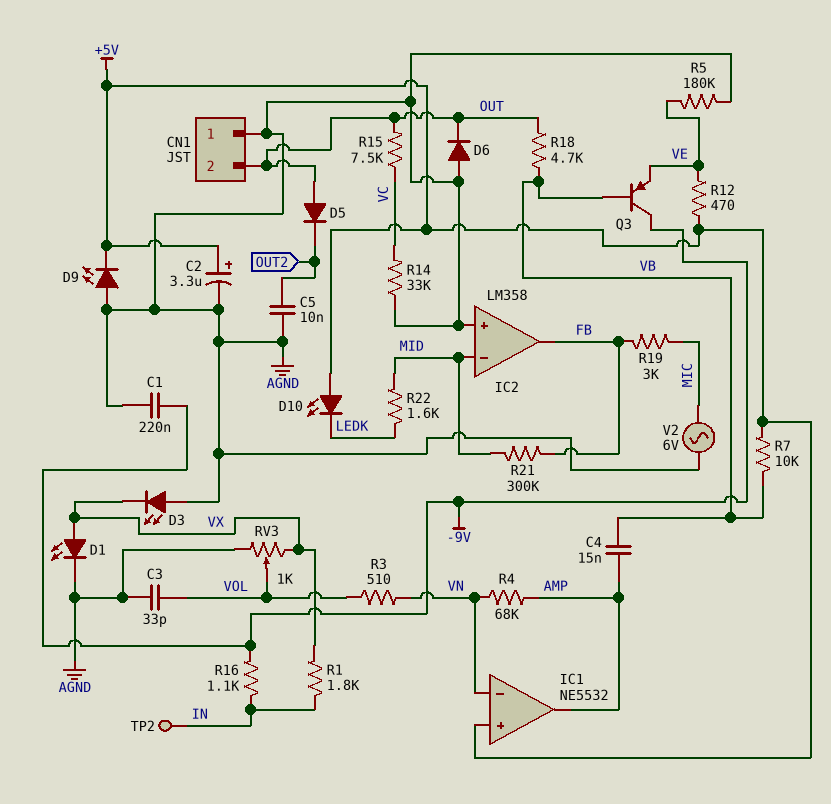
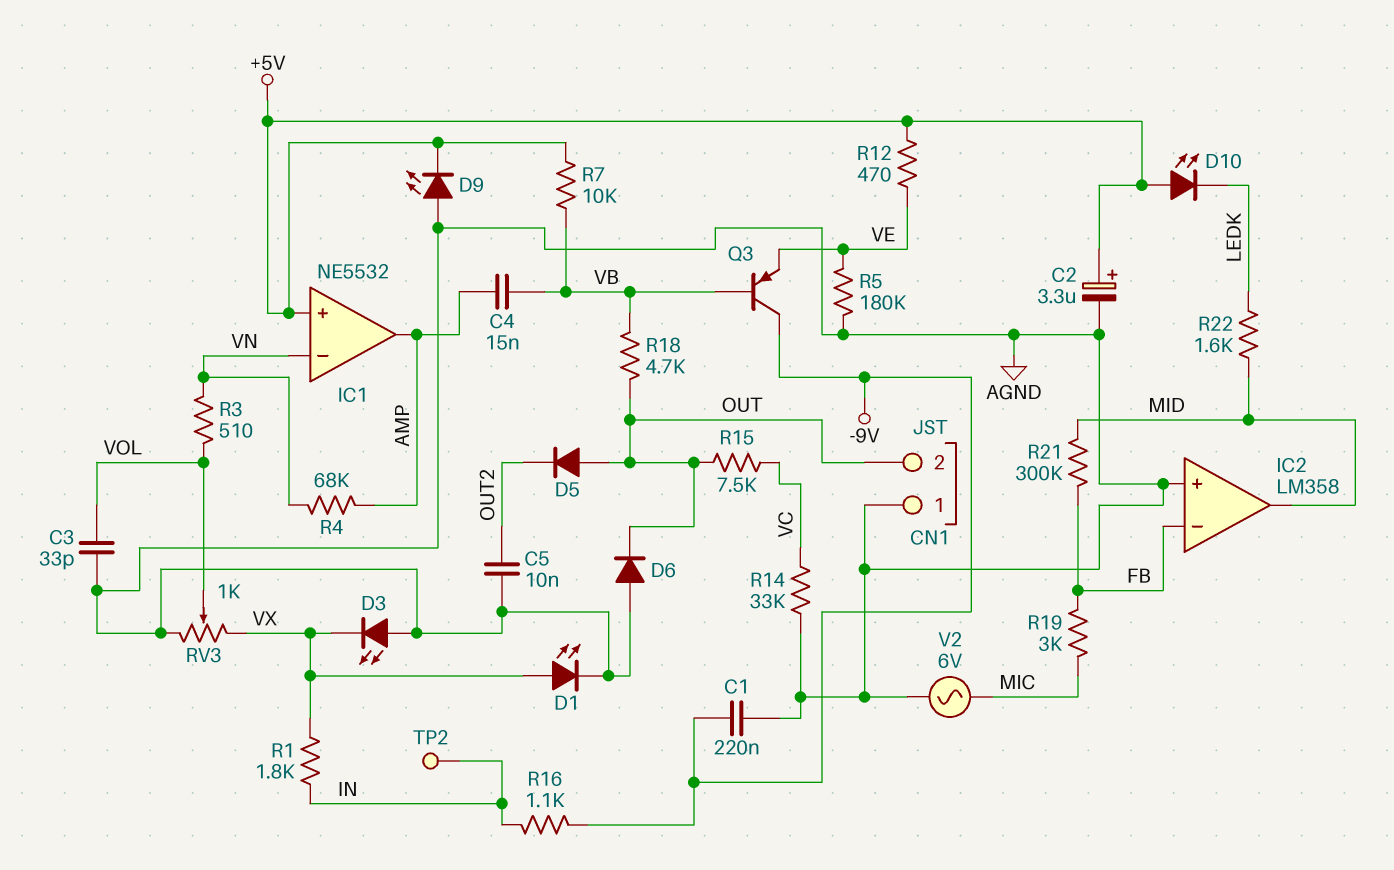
IC2 pin in-: MID -> FB
IC2 pin out: FB -> MID

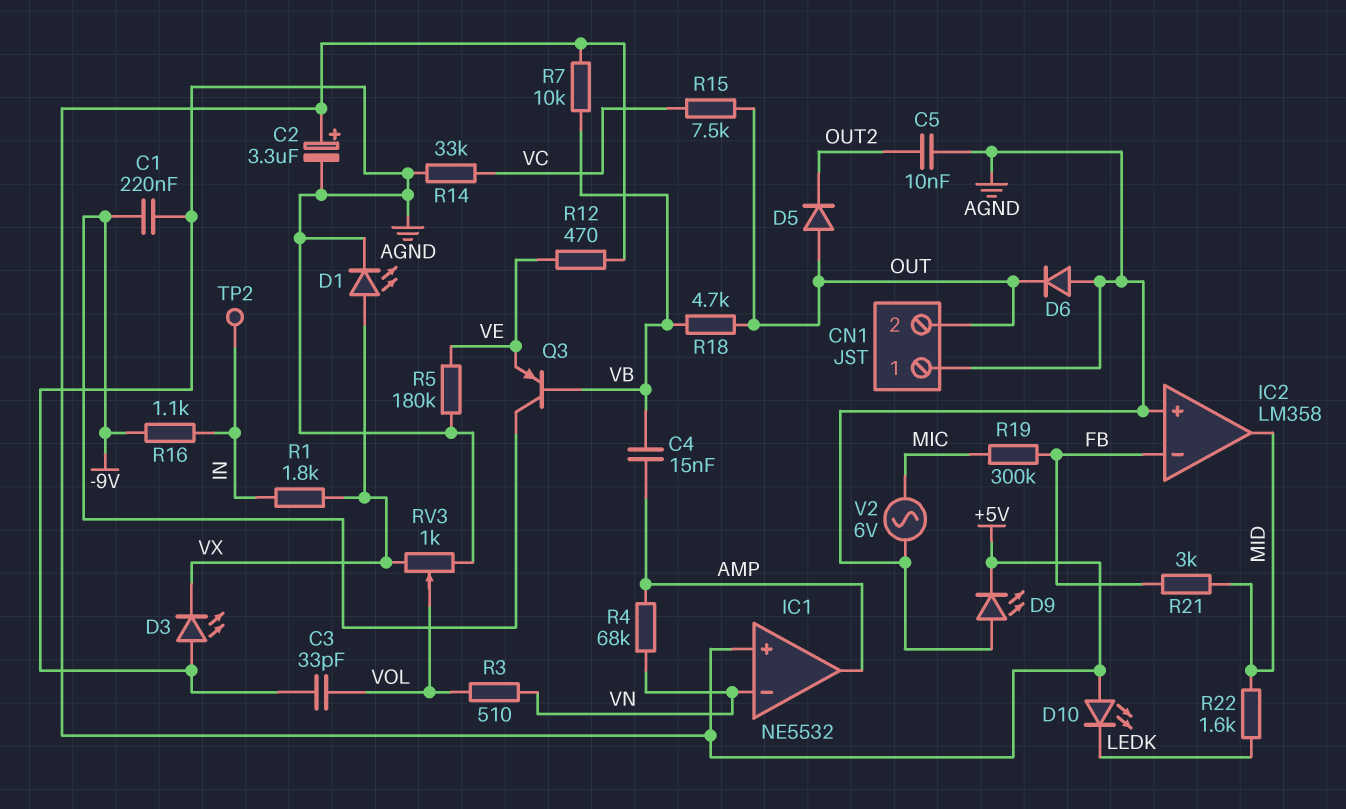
R19: 3k (FB, MIC) -> 300k (FB, MIC)
R21: 300k (FB, MID) -> 3k (FB, MID)

